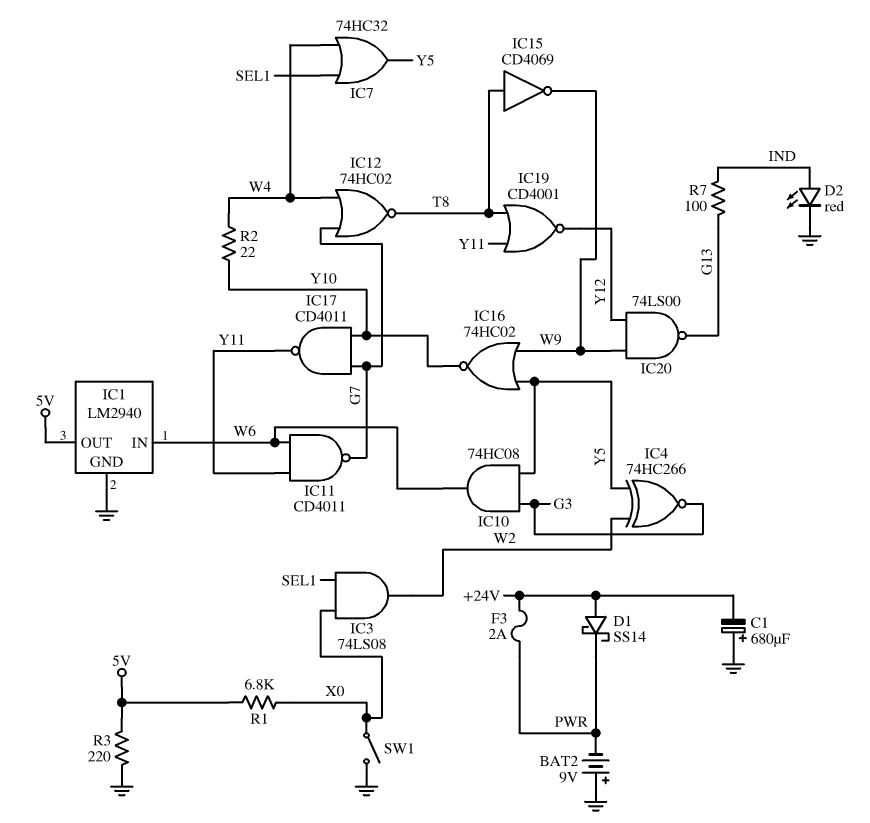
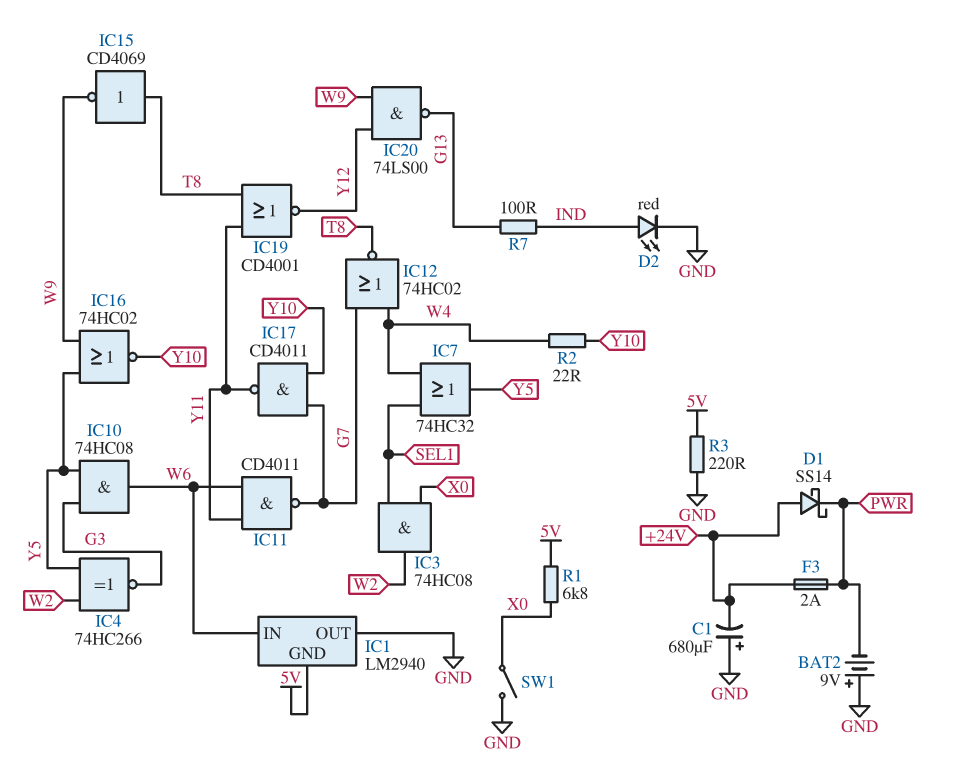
IC1 pin GND: GND -> 5V
IC1 pin OUT: 5V -> GND
IC3: AND 74LS08 (in SEL1, in X0, out W2) -> AND 74HC08 (in SEL1, in X0, out W2)

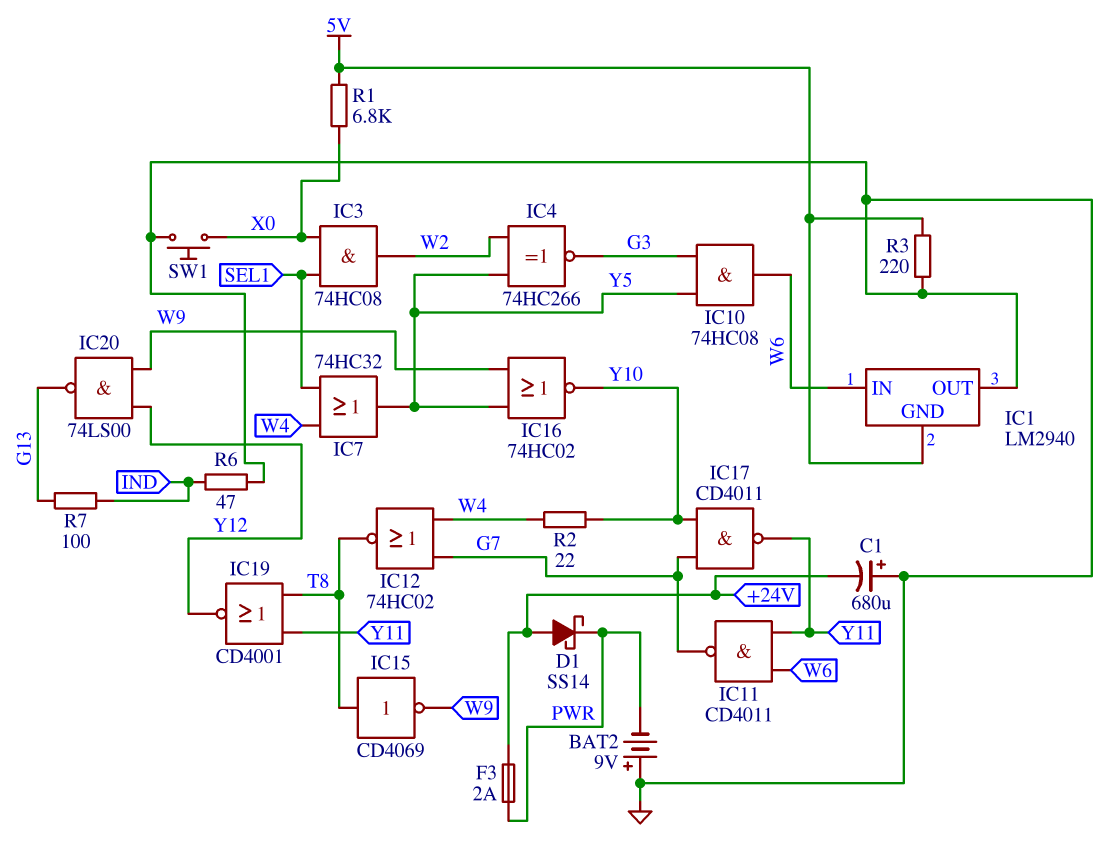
D2: LED red (A IND, K GND) -> none
R6: none -> 47 (GND, IND)
SW1: switch (GND, X0) -> button (GND, X0)

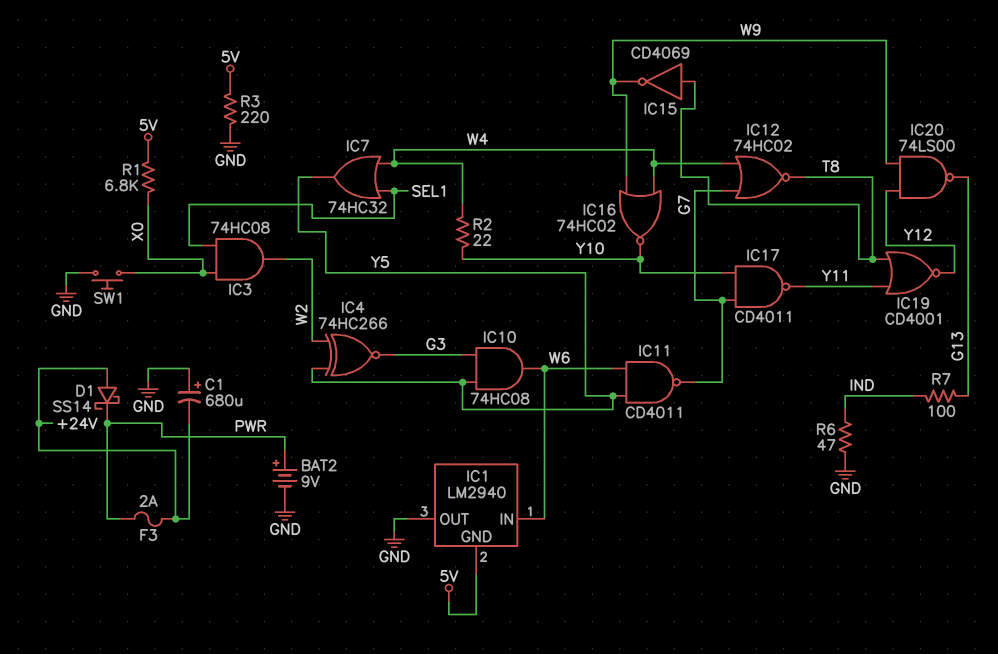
BAT2: 9V (plus GND, minus PWR) -> 9V (plus PWR, minus GND)
IC11: NAND CD4011 (in W6, in Y11, out G7) -> NAND CD4011 (in W6, in Y5, out G7)
IC16: NOR 74HC02 (in W9, in Y5, out Y10) -> NOR 74HC02 (in W4, in W9, out Y10)

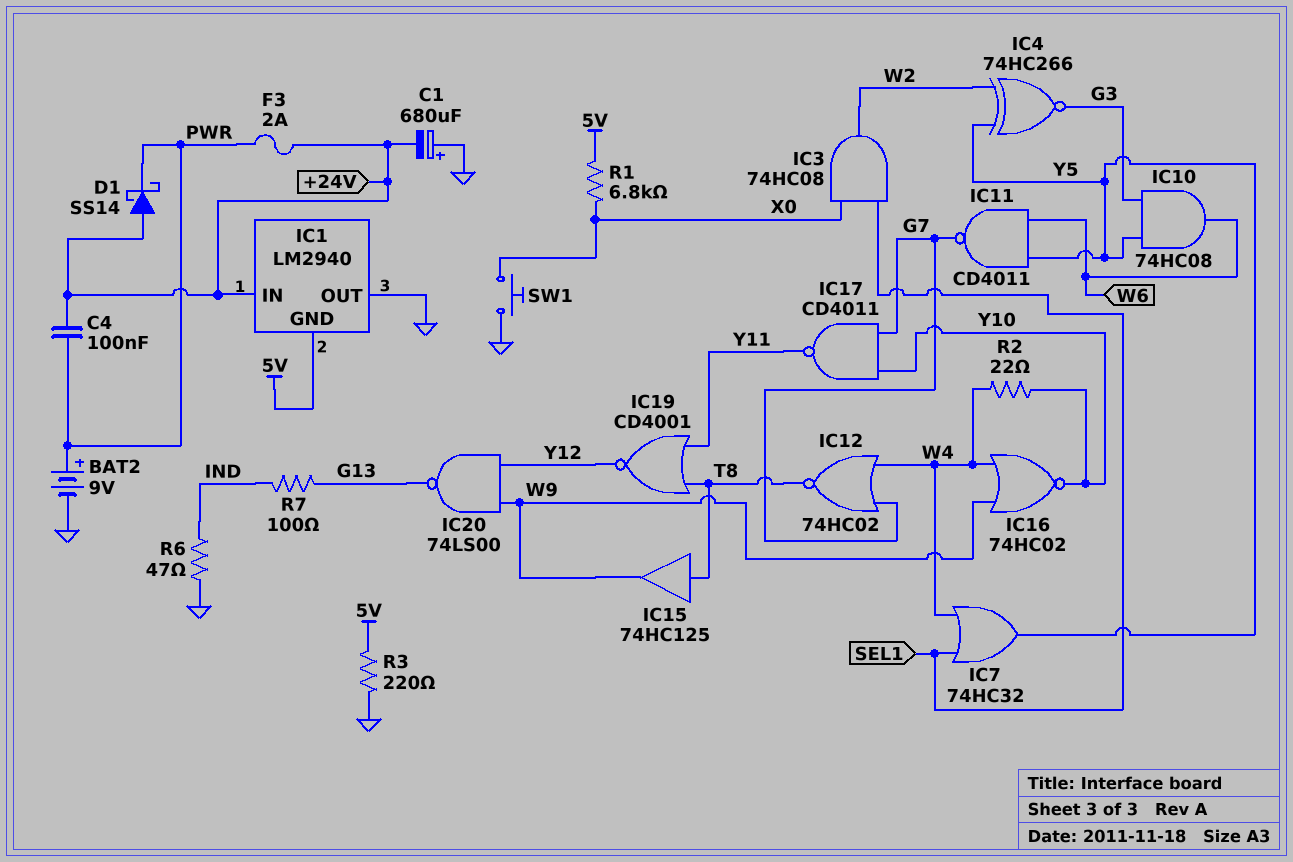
C4: none -> 100nF (+24V, PWR)
IC1 pin IN: W6 -> +24V
IC15: NOT CD4069 (in T8, out W9) -> buffer 74HC125 (in T8, out W9)

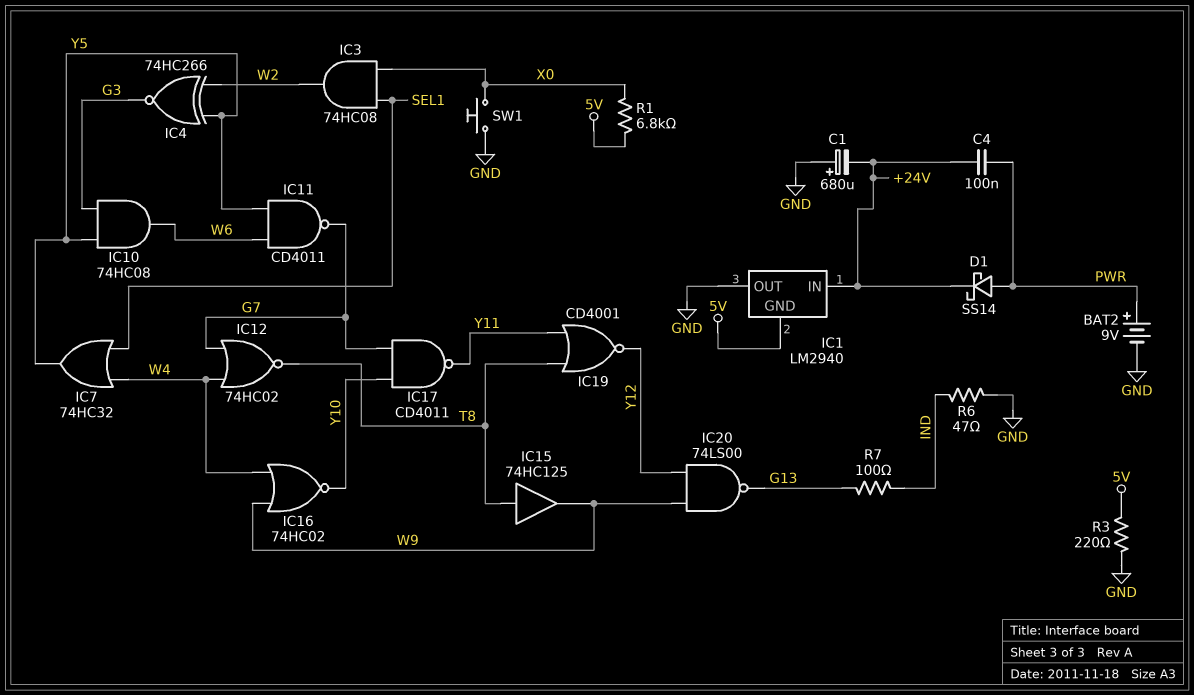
D1: schottky SS14 (A +24V, K PWR) -> schottky SS14 (A PWR, K +24V)
F3: 2A (+24V, PWR) -> none
R2: 22 (W4, Y10) -> none

